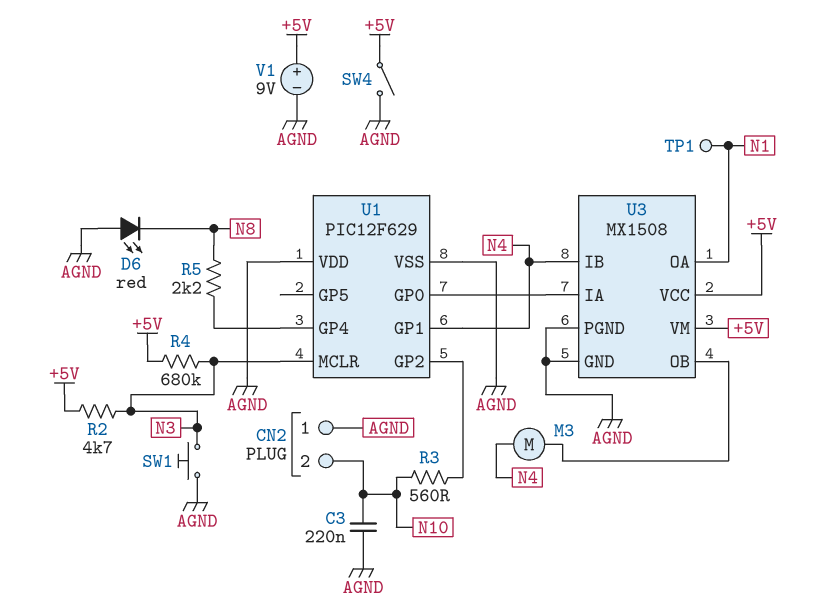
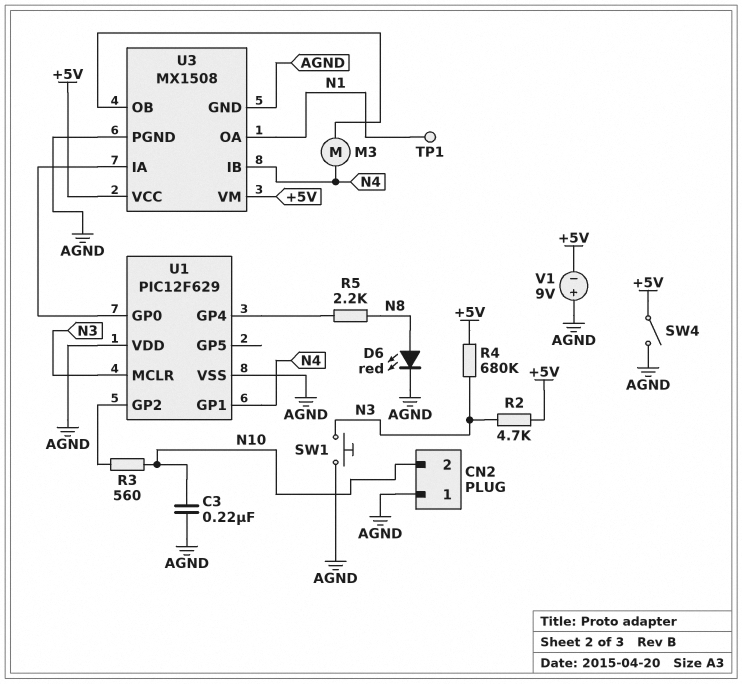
D6: LED red (A AGND, K N8) -> LED red (A N8, K AGND)
V1: 9V (plus +5V, minus AGND) -> 9V (plus AGND, minus +5V)

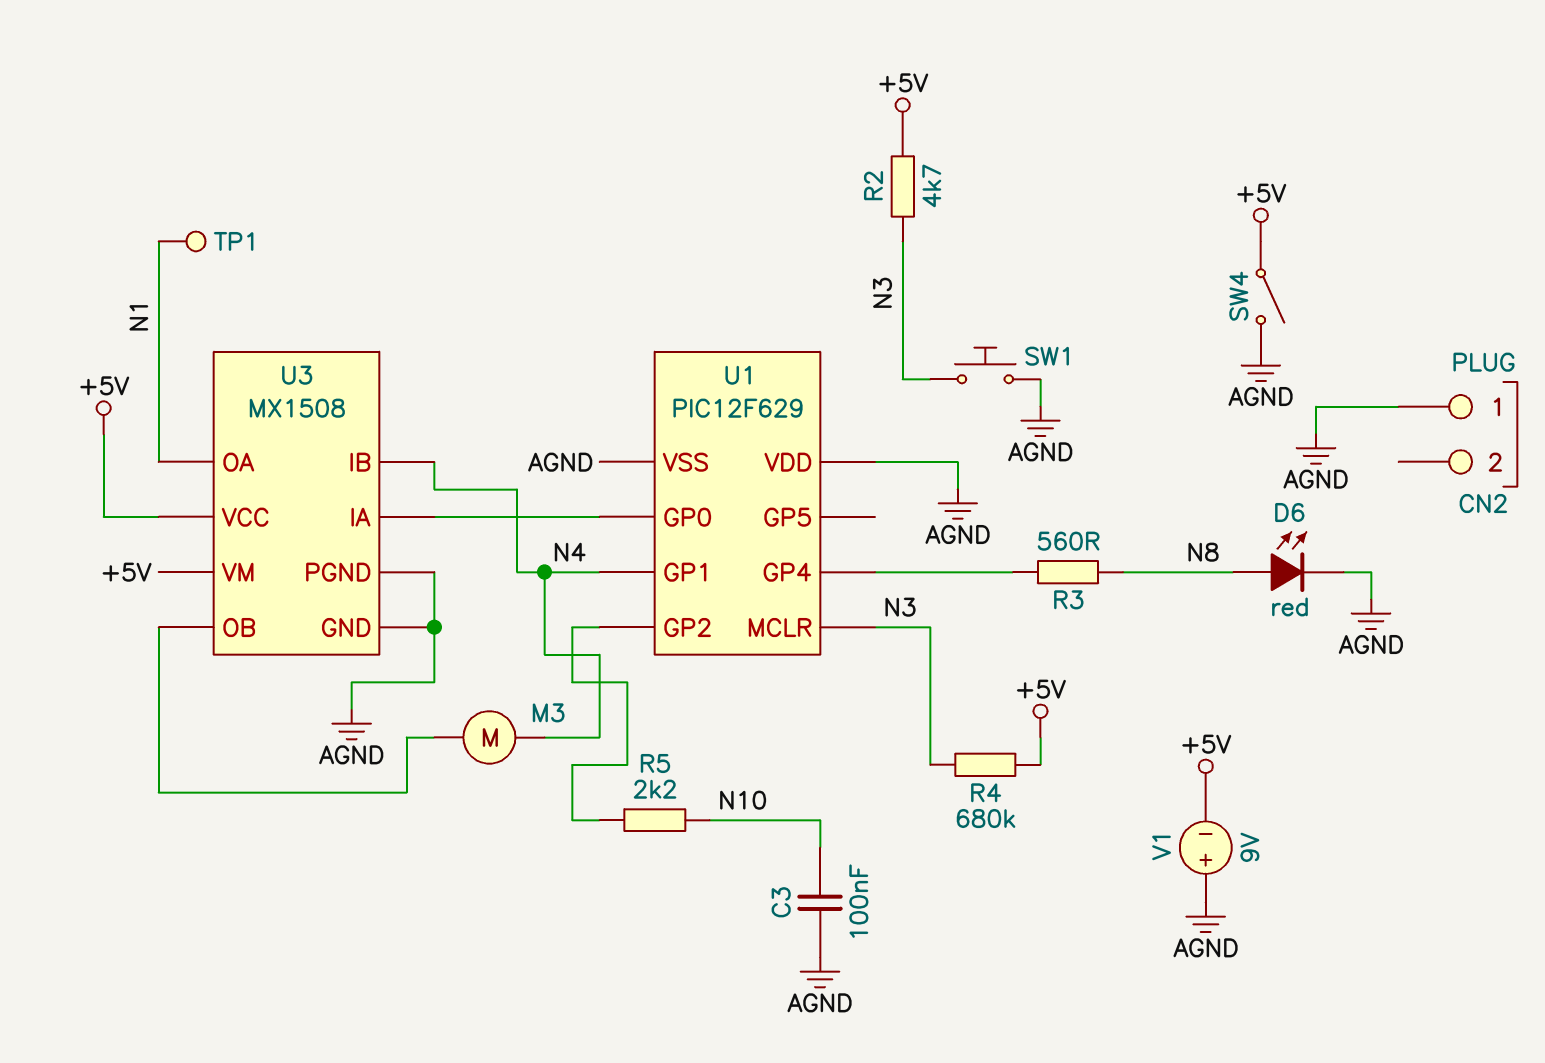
C3: 220nF (AGND, N10) -> 100nF (AGND, N10)
CN2 pin 2: N10 -> none
R3: 560 (N10, U1/GP2) -> 560 (N8, U1/GP4)
R5: 2.2k (N8, U1/GP4) -> 2.2k (N10, U1/GP2)

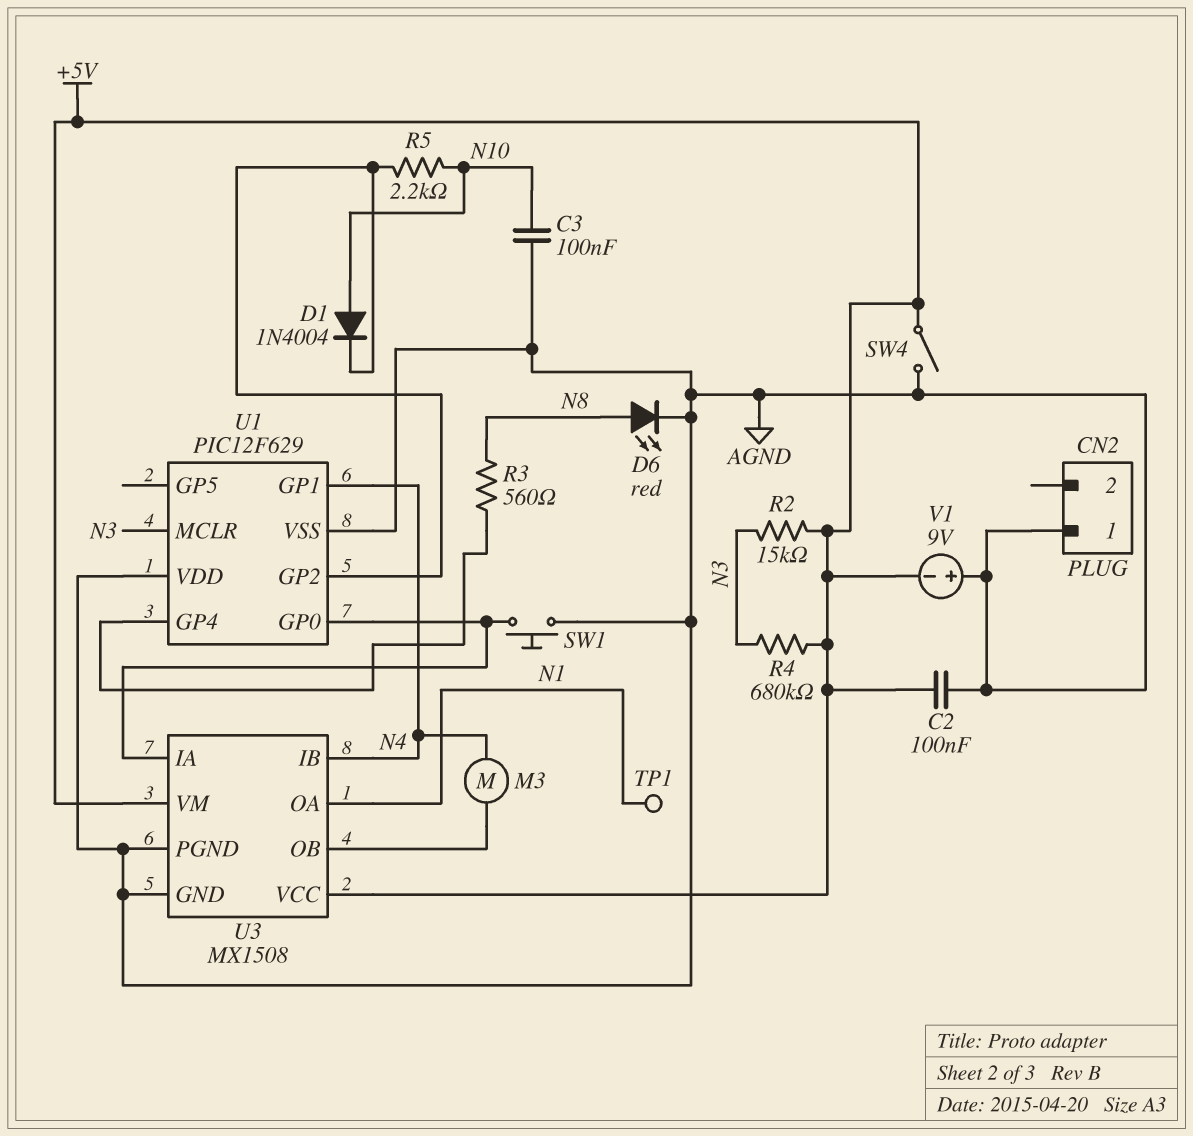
C2: none -> 100nF (+5V, AGND)
D1: none -> diode 1N4004 (A N10, K U1/GP2)
R2: 4.7k (+5V, N3) -> 15k (+5V, N3)
SW1: button (AGND, N3) -> button (AGND, U1/GP0)

